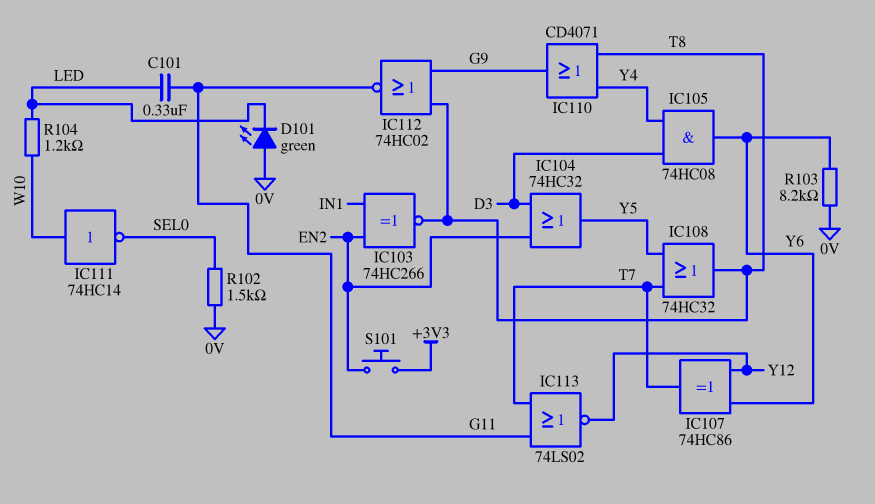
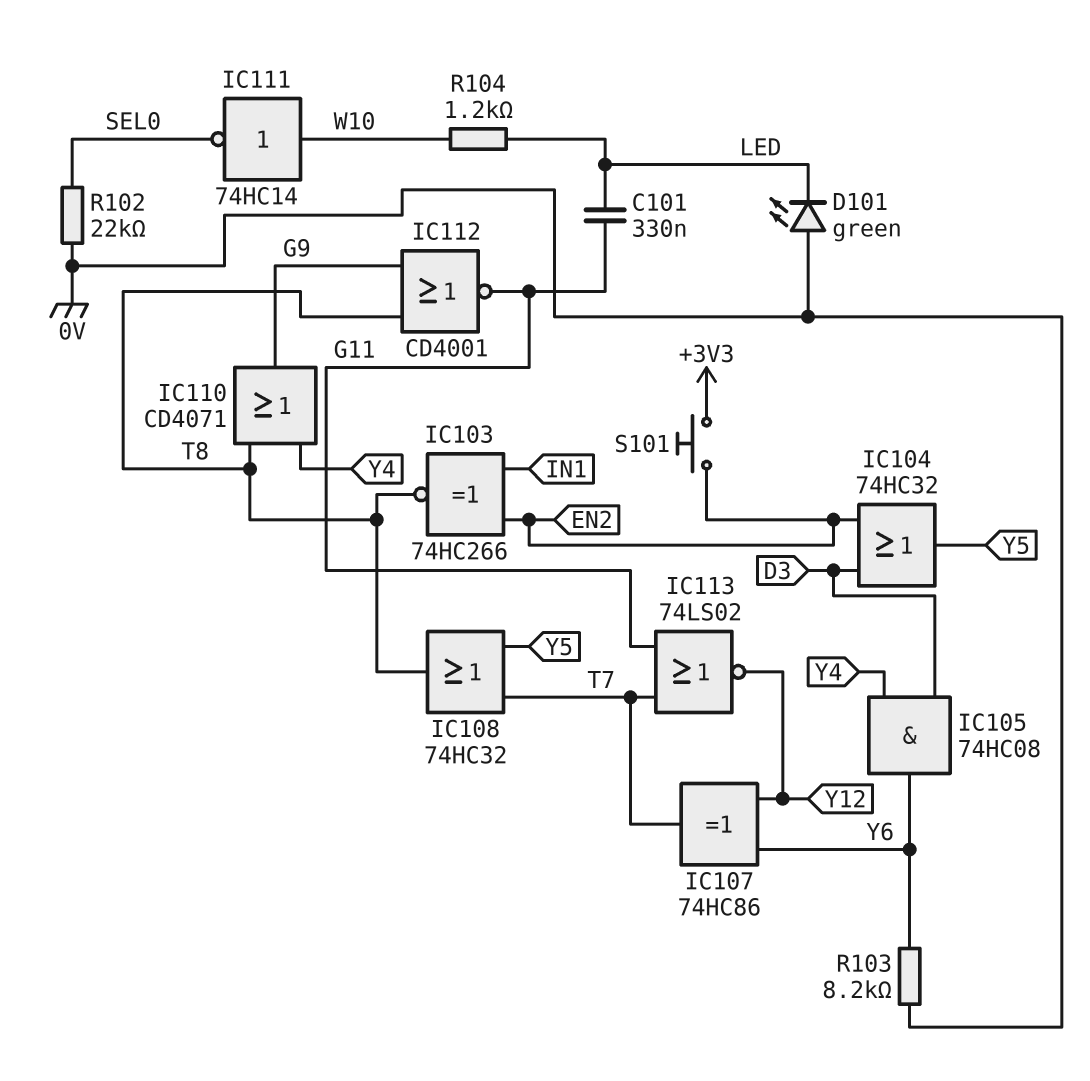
IC112: NOR 74HC02 (in G9, in T8, out G11) -> NOR CD4001 (in G9, in T8, out G11)
R102: 1.5k (0V, SEL0) -> 22k (0V, SEL0)

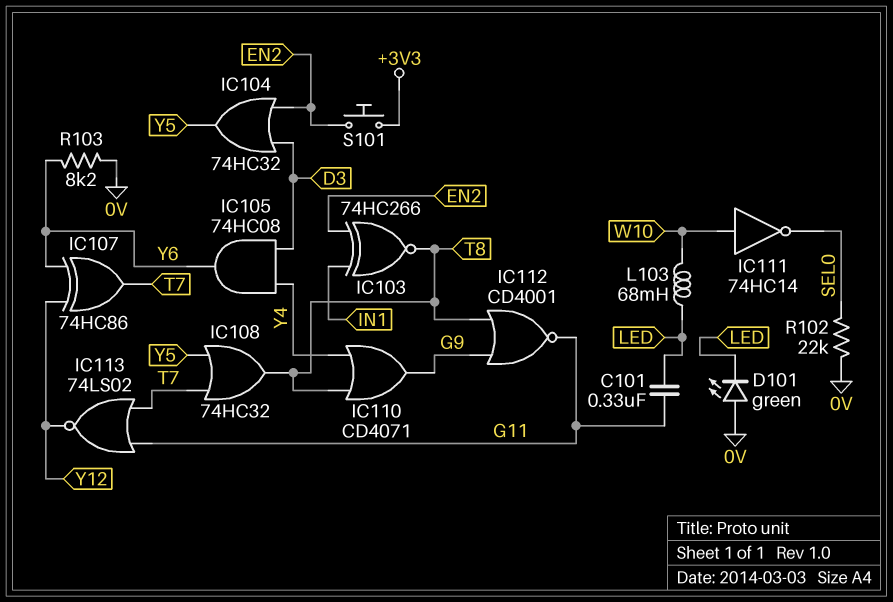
L103: none -> 68mH (LED, W10)
R104: 1.2k (LED, W10) -> none

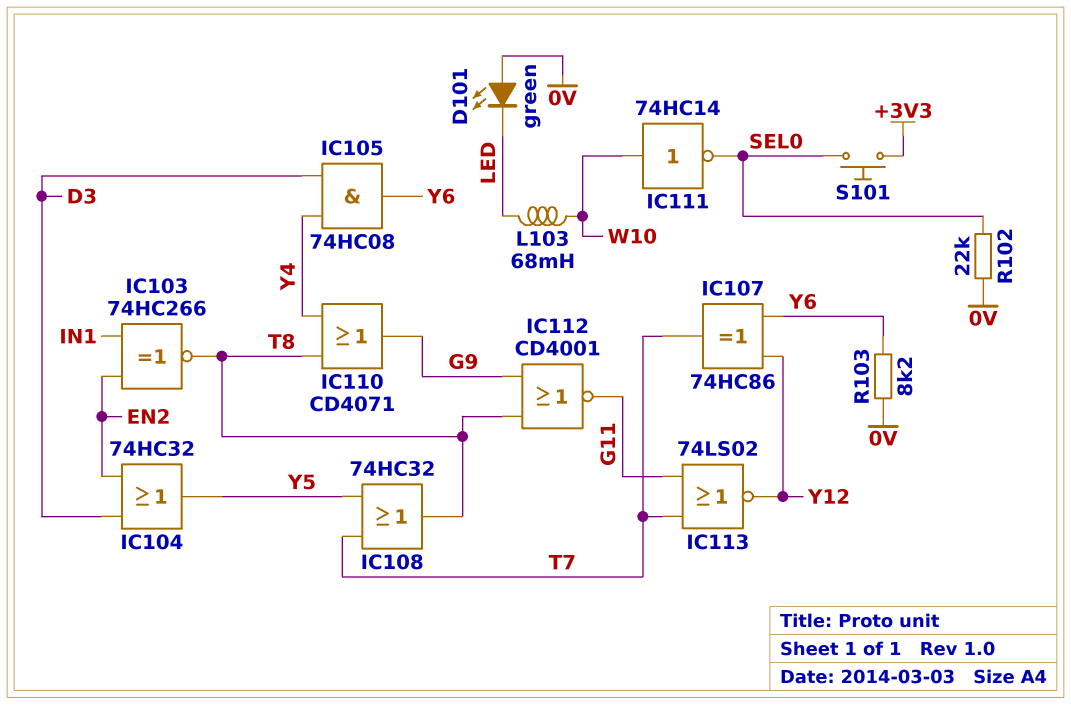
C101: 330nF (G11, LED) -> none
S101: button (+3V3, EN2) -> button (+3V3, SEL0)

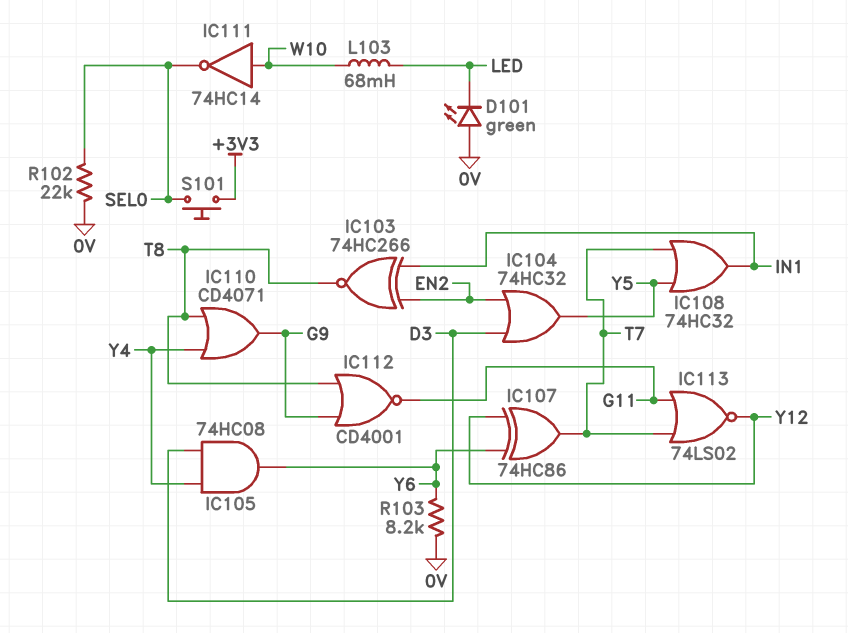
IC108: OR 74HC32 (in T7, in Y5, out T8) -> OR 74HC32 (in T7, in Y5, out IN1)

